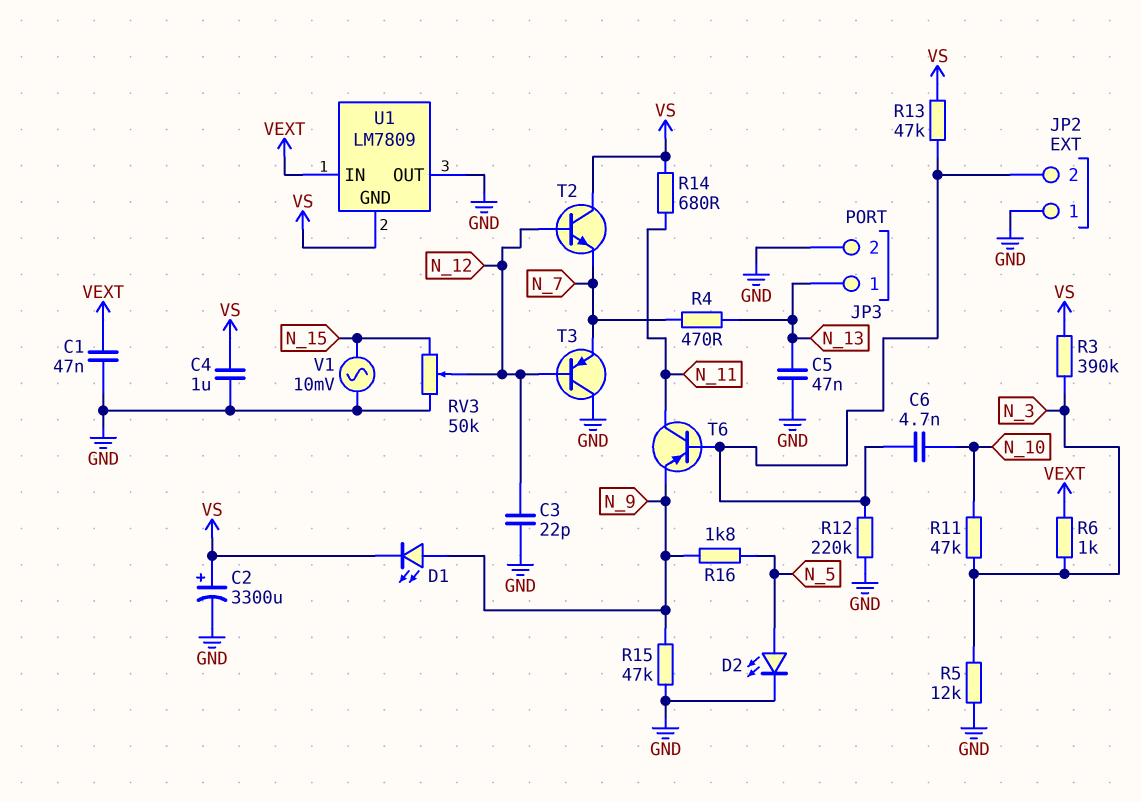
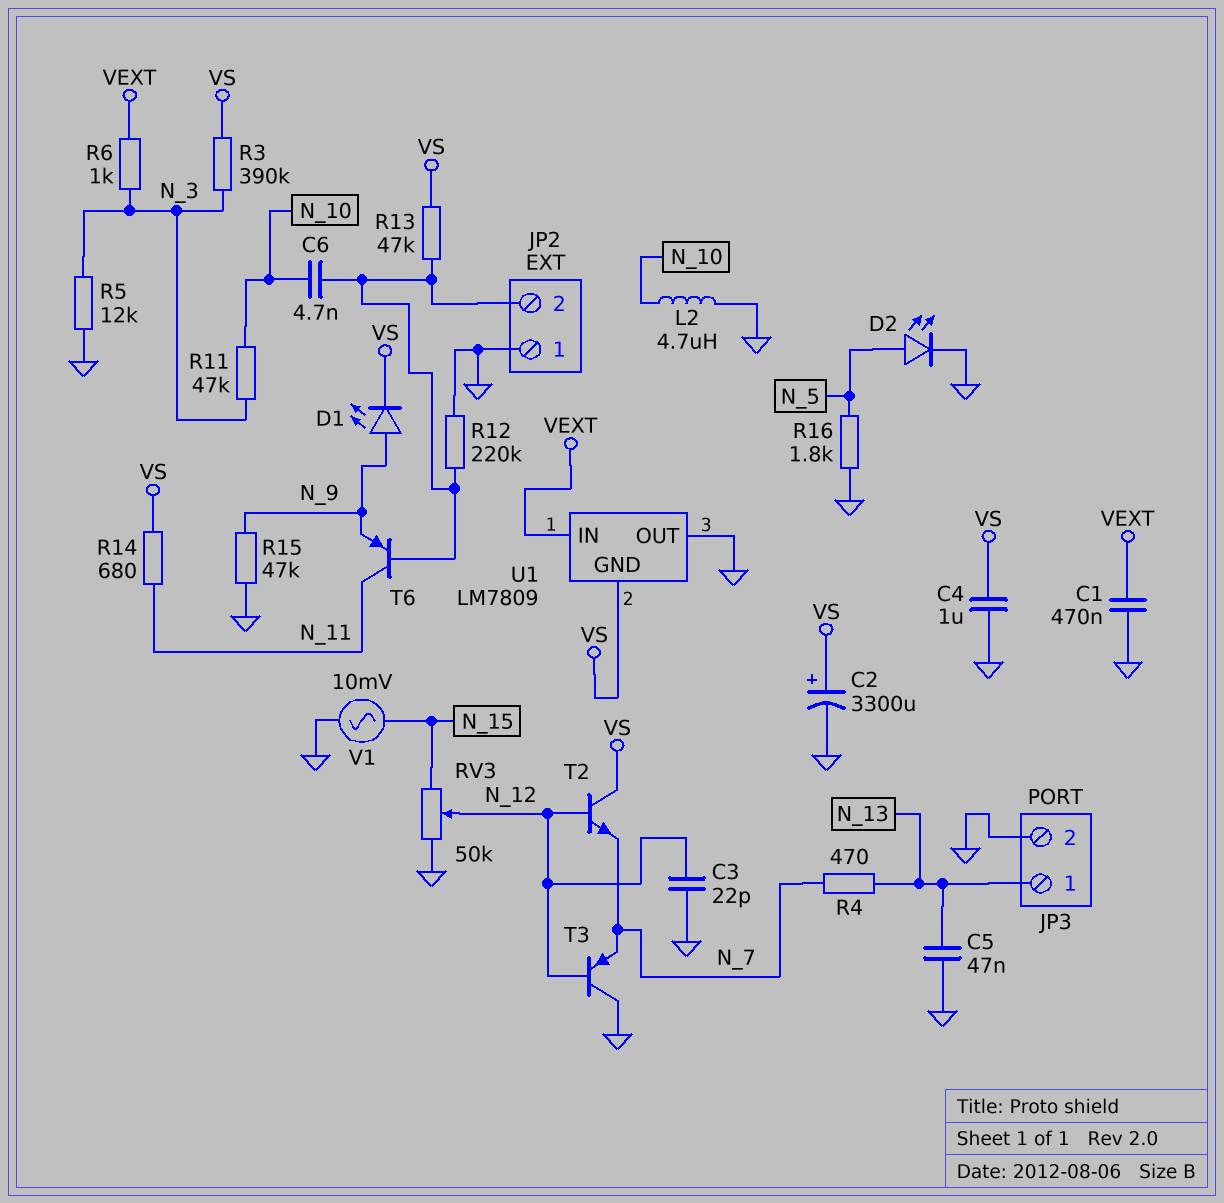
C1: 47nF (GND, VEXT) -> 470nF (GND, VEXT)
L2: none -> 4.7uH (GND, N_10)
R16: 1.8k (N_5, N_9) -> 1.8k (GND, N_5)

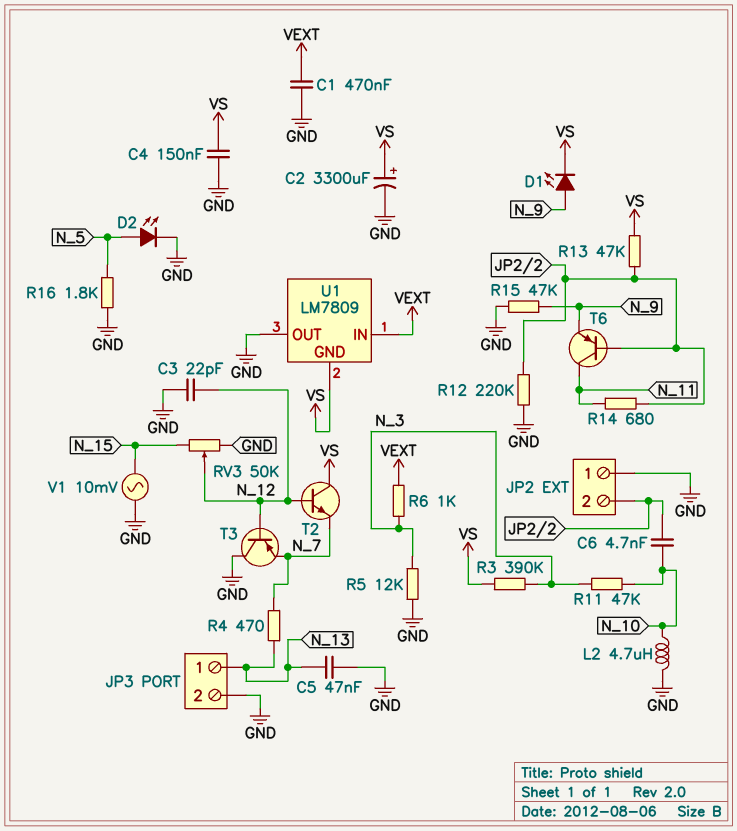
C4: 1uF (GND, VS) -> 150nF (GND, VS)
R14: 680 (N_11, VS) -> 680 (JP2/2, N_11)

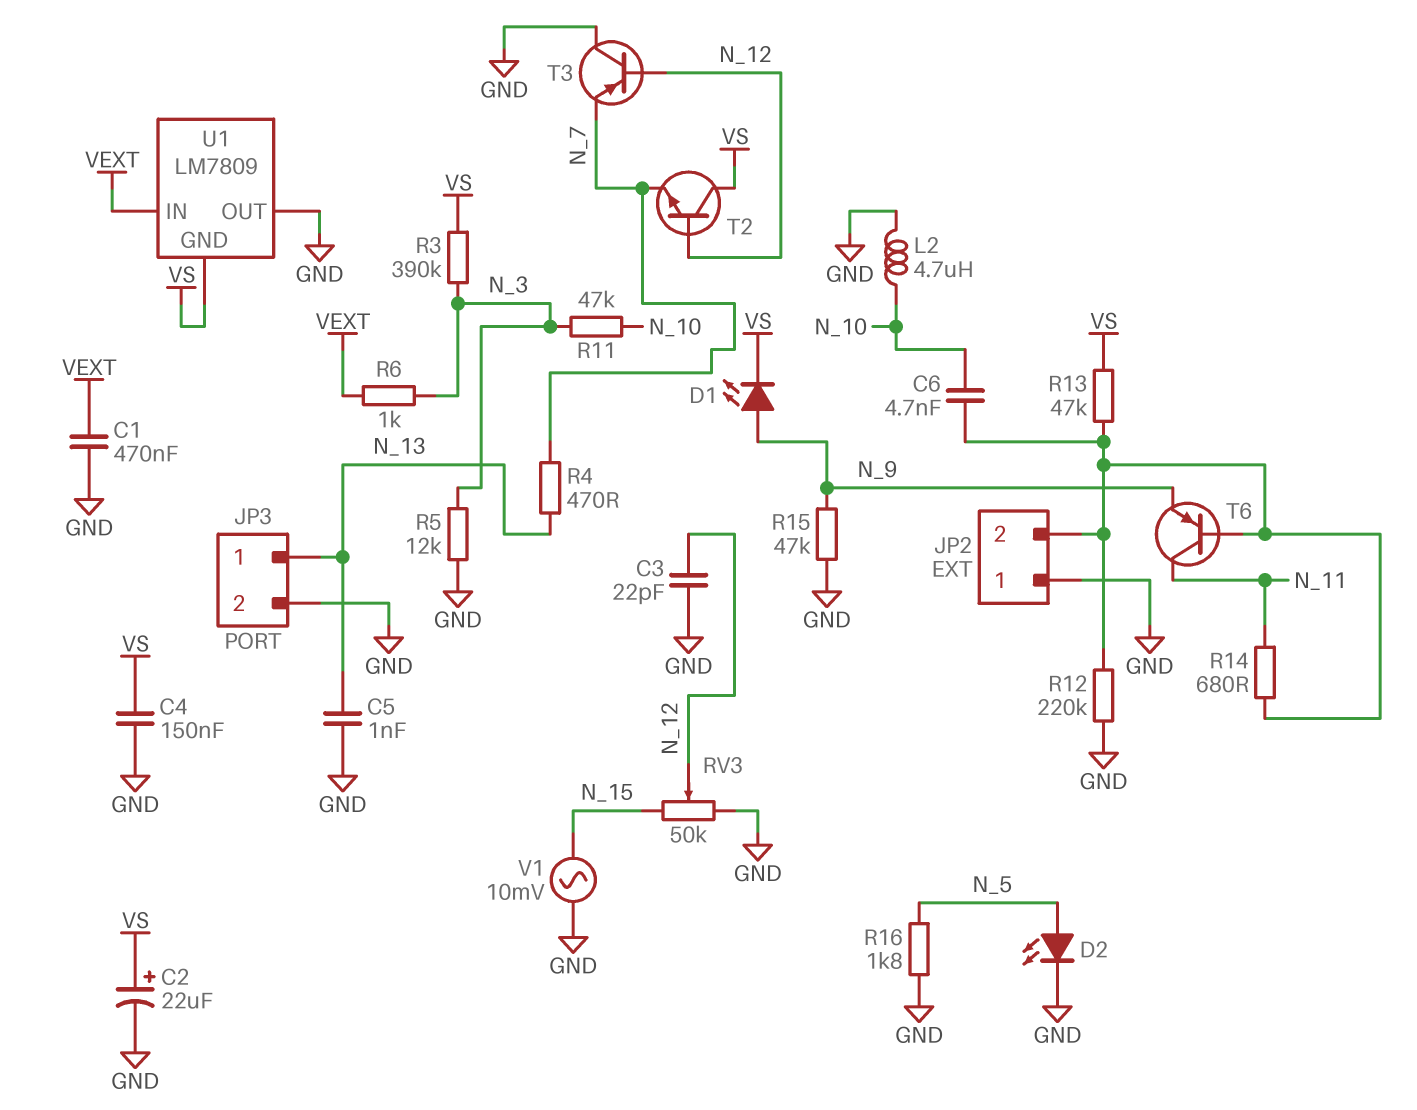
C2: 3300uF (plus VS, minus GND) -> 22uF (plus VS, minus GND)
C5: 47nF (GND, N_13) -> 1nF (GND, N_13)

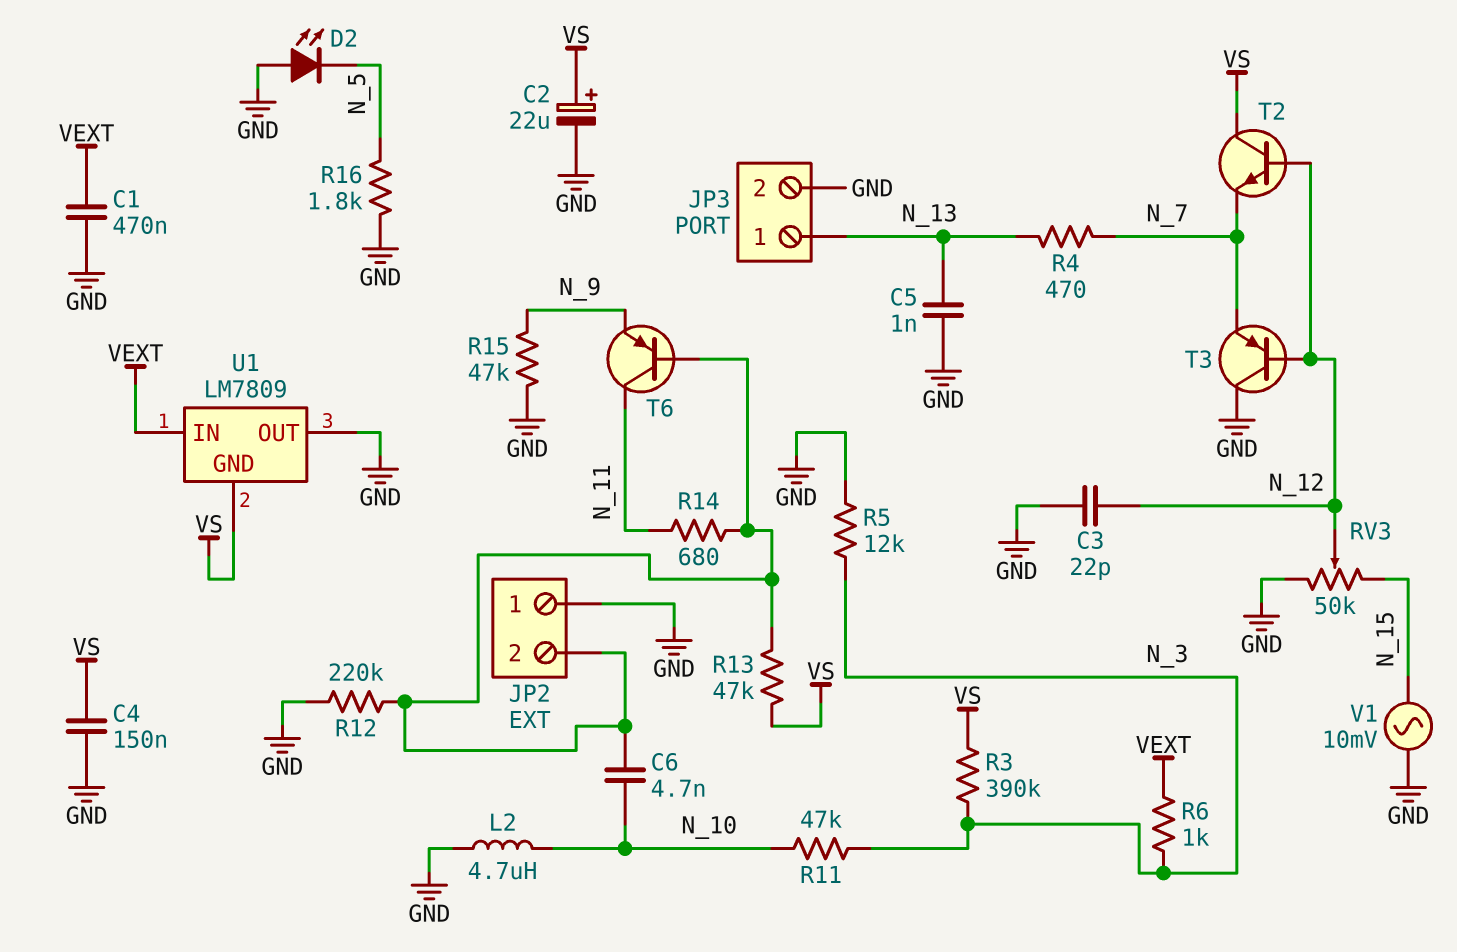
D1: LED (A N_9, K VS) -> none
D2: LED (A N_5, K GND) -> LED (A GND, K N_5)

